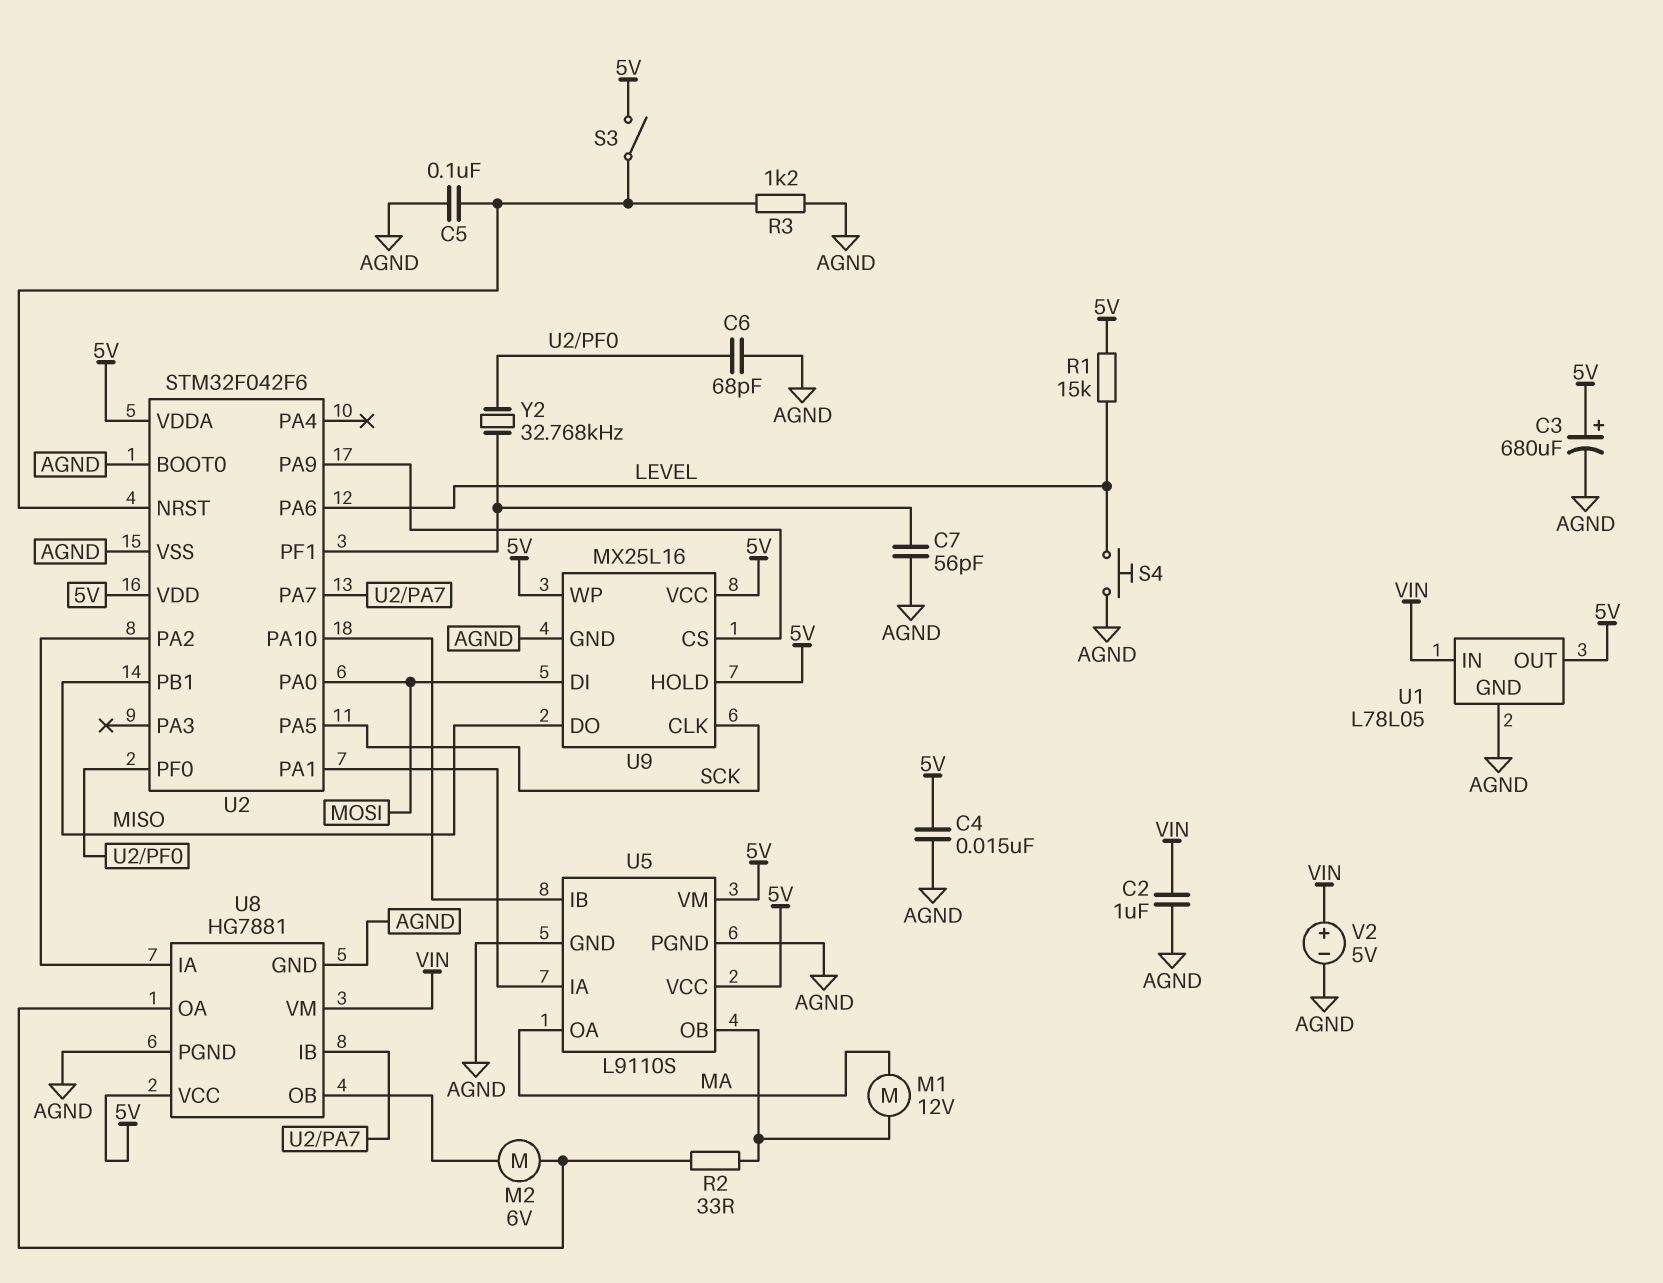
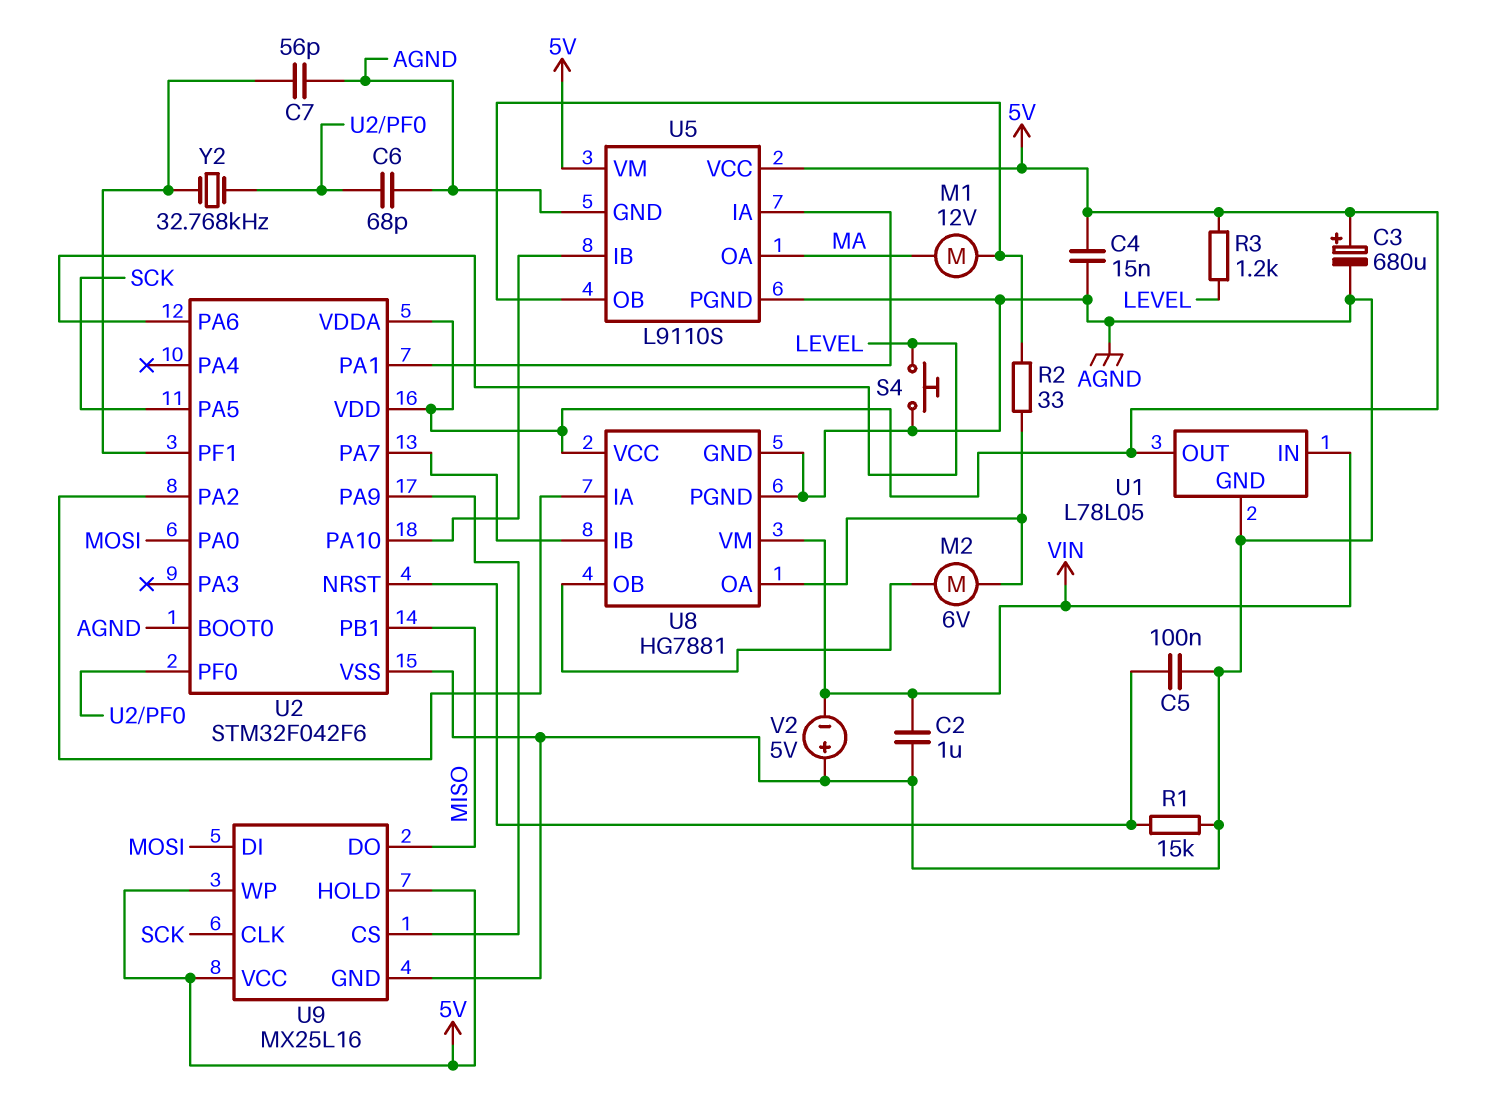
R1: 15k (5V, LEVEL) -> 15k (AGND, U2/NRST)
R3: 1.2k (AGND, U2/NRST) -> 1.2k (5V, LEVEL)
S3: switch (5V, U2/NRST) -> none
V2: 5V (plus VIN, minus AGND) -> 5V (plus AGND, minus VIN)

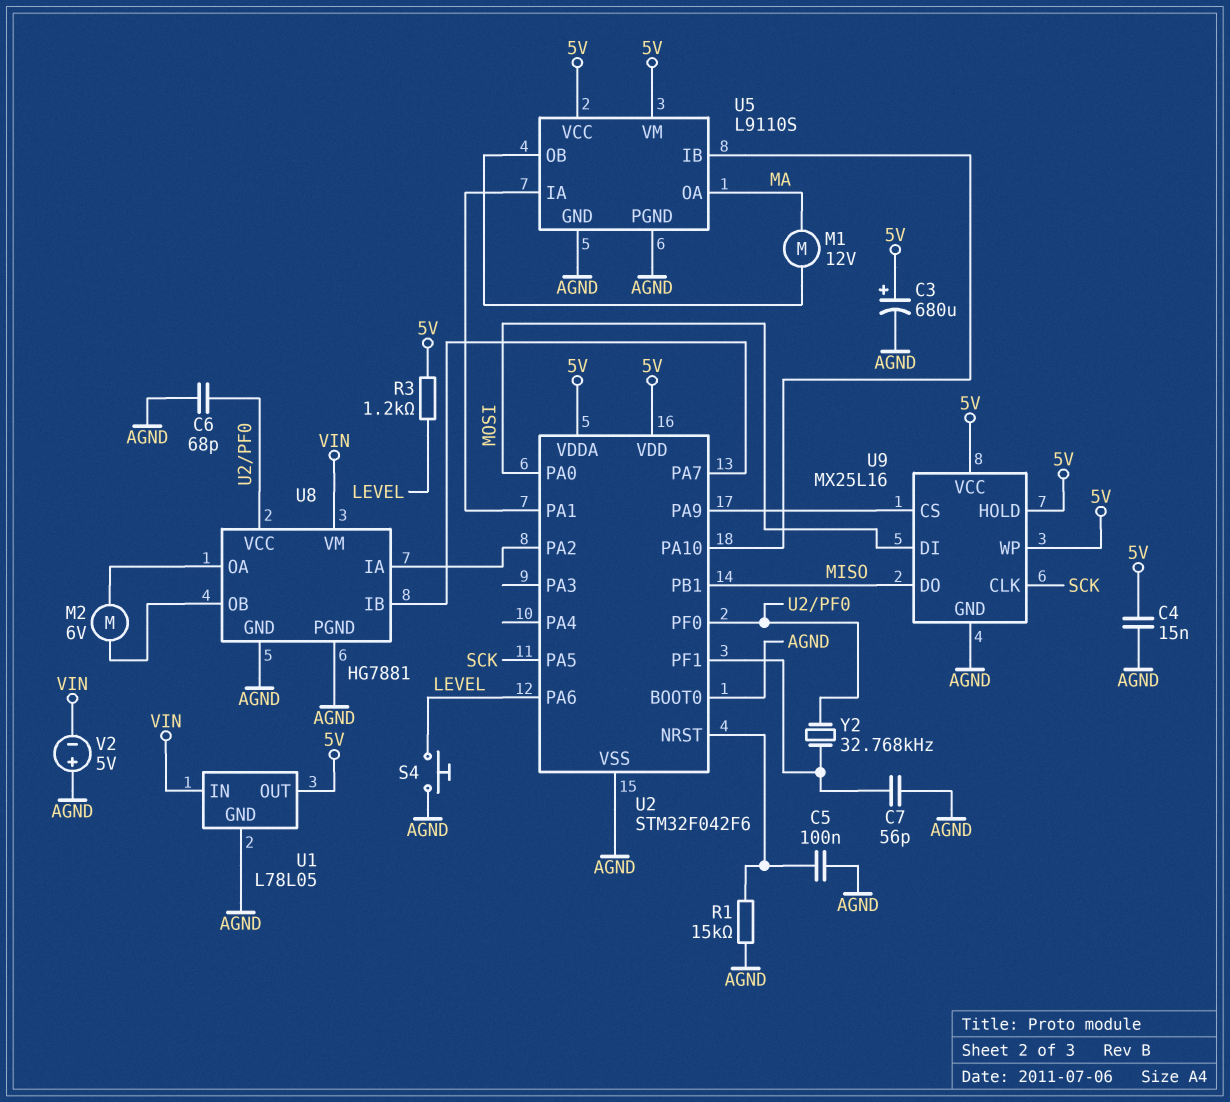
C2: 1uF (AGND, VIN) -> none
R2: 33 (U5/OB, U8/OA) -> none
U8 pin VCC: 5V -> U2/PF0

